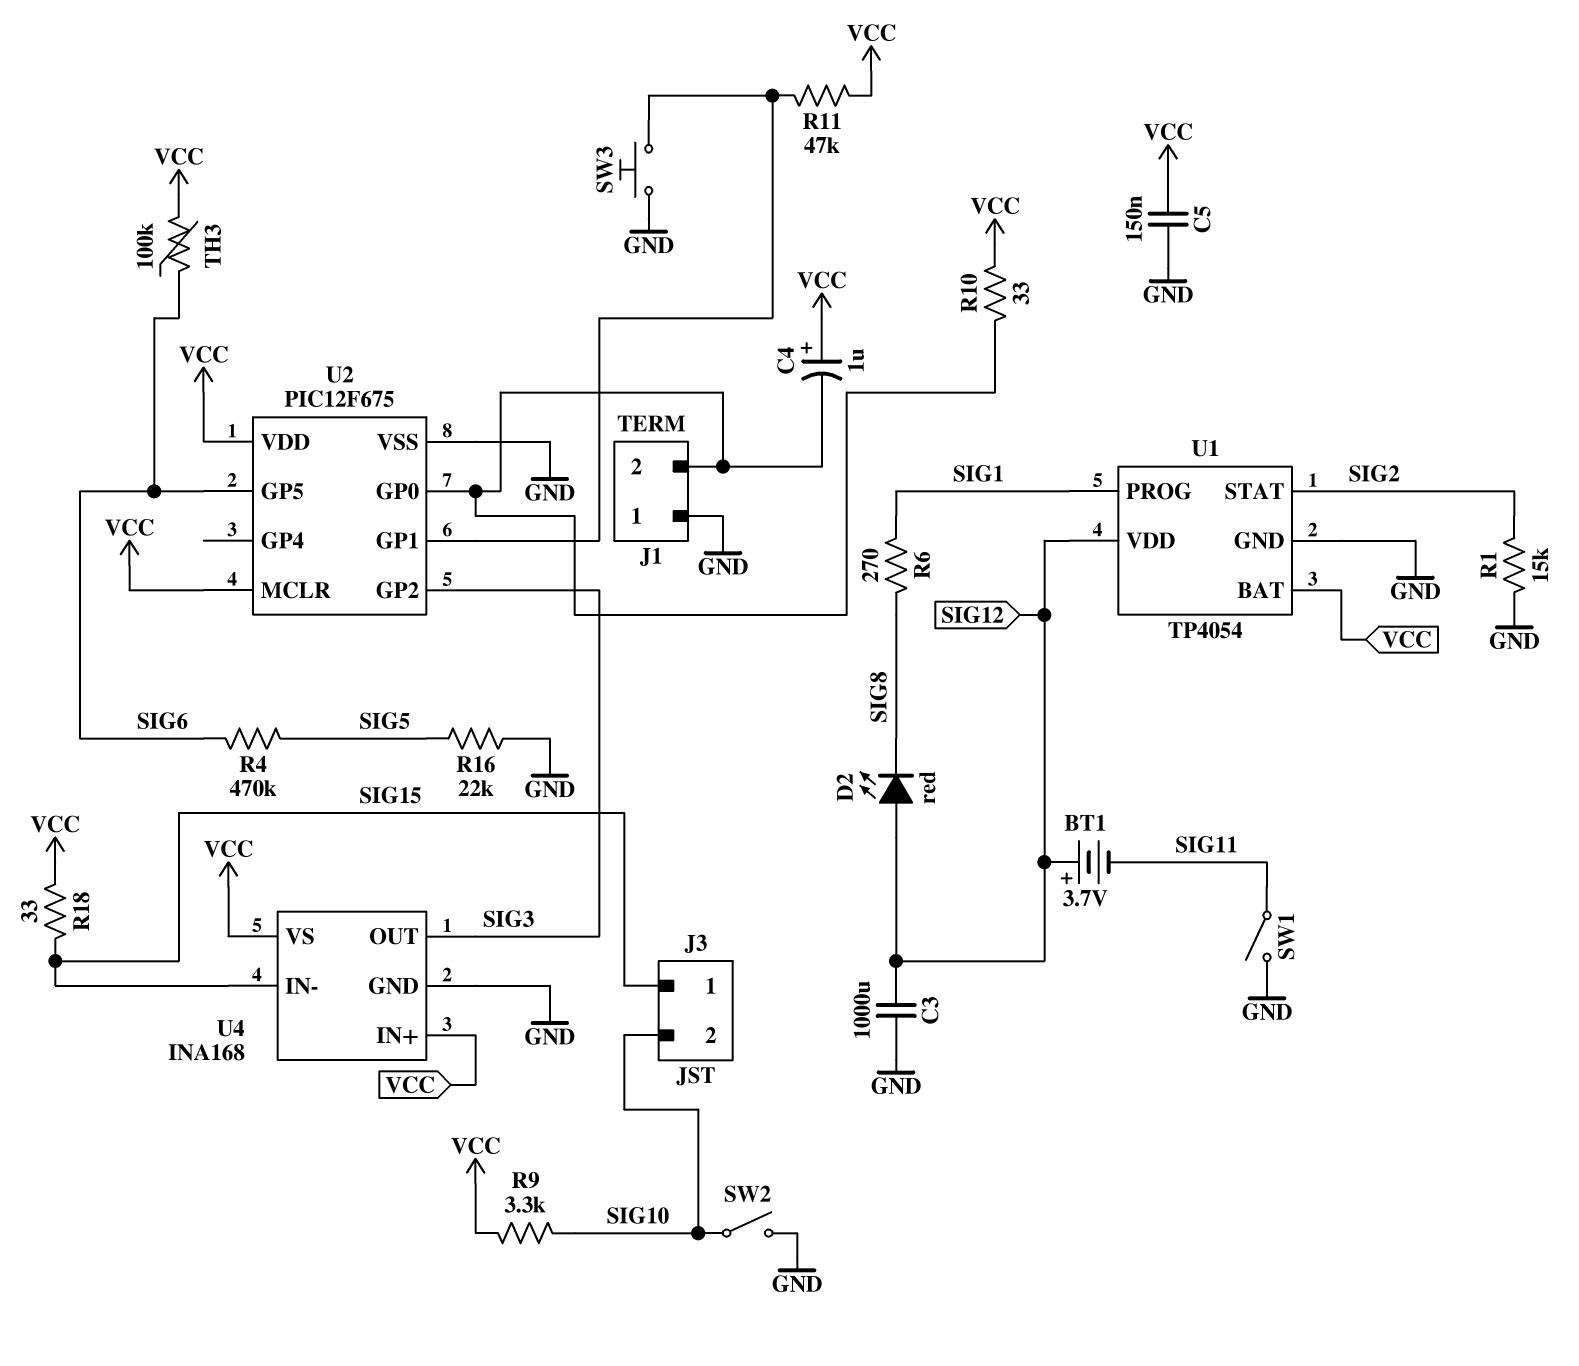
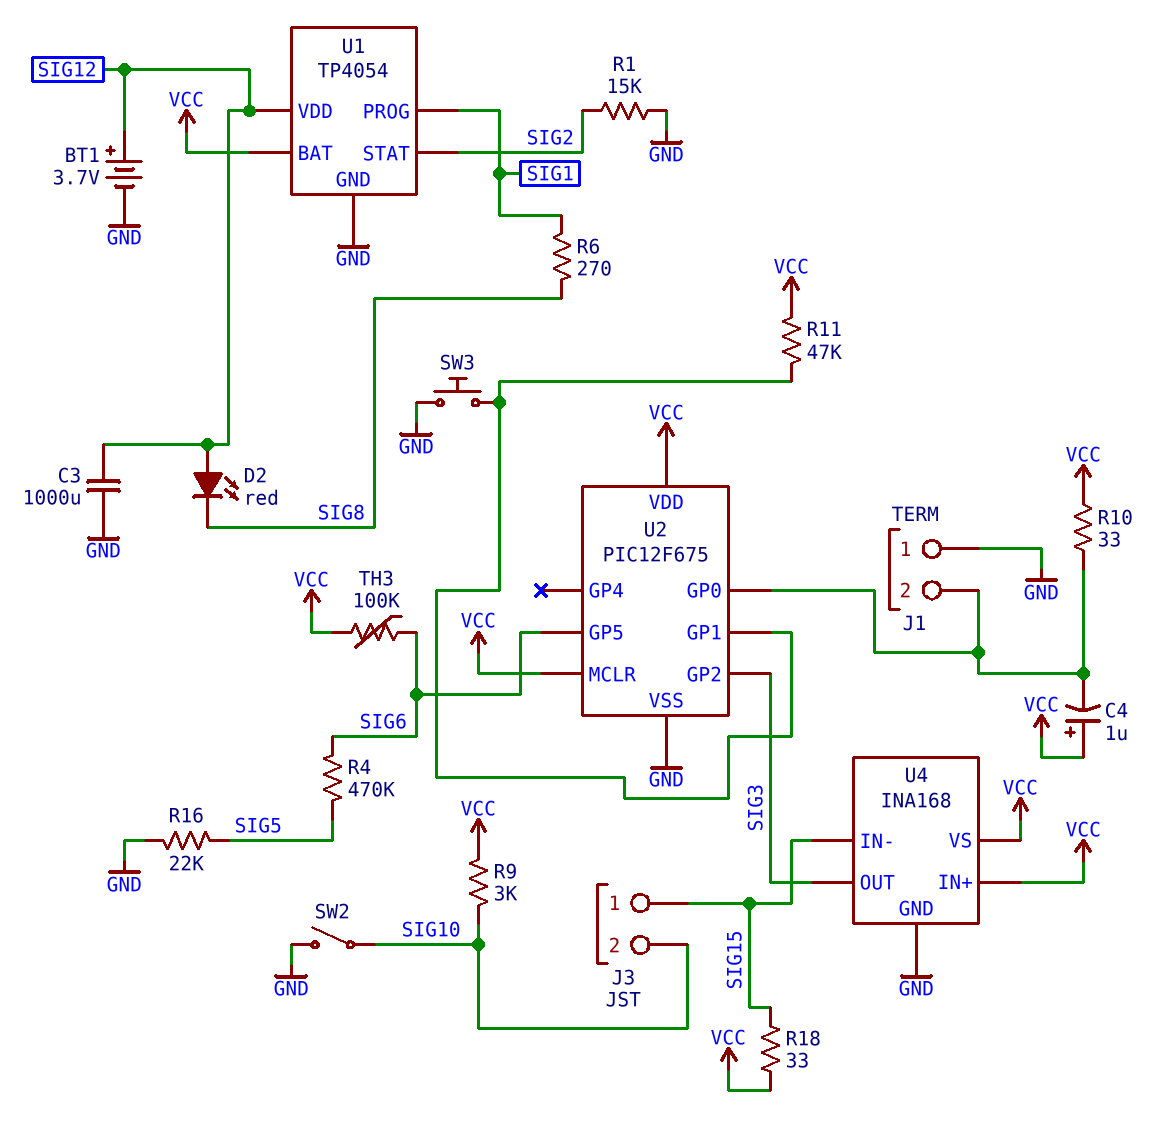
BT1: 3.7V (plus SIG12, minus SIG11) -> 3.7V (plus SIG12, minus GND)
C5: 150nF (GND, VCC) -> none
R9: 3.3k (SIG10, VCC) -> 3k (SIG10, VCC)
SW1: switch (GND, SIG11) -> none

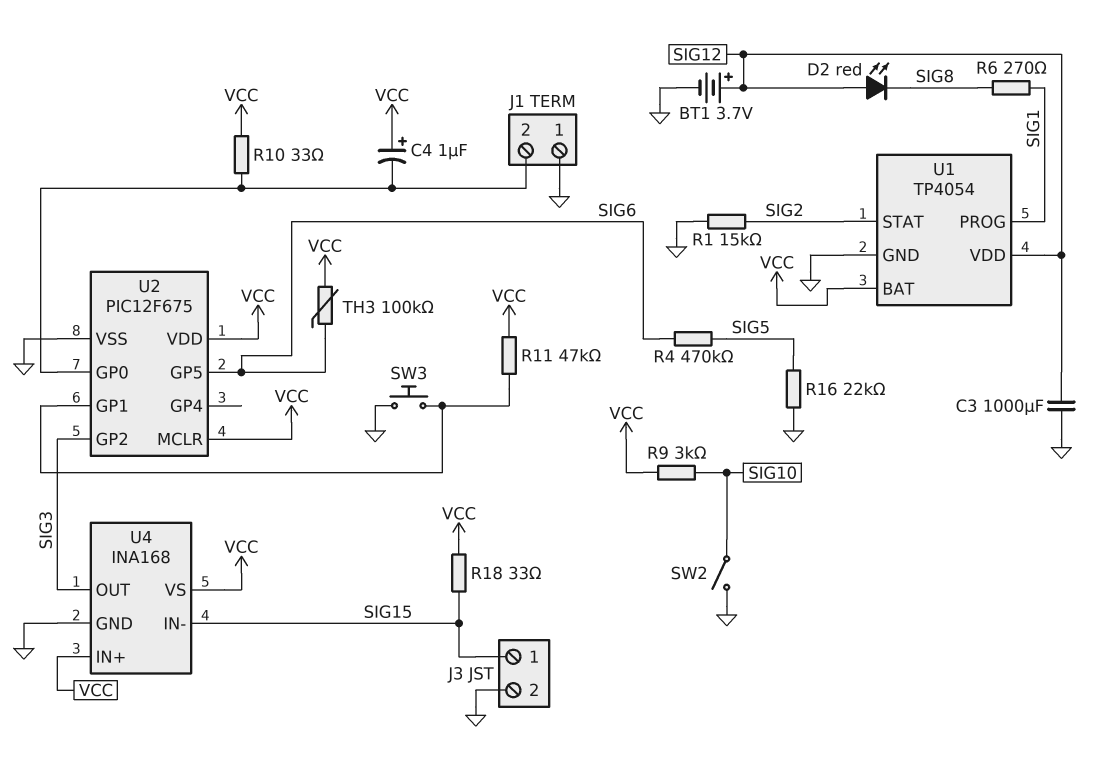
J3 pin 2: SIG10 -> GND

